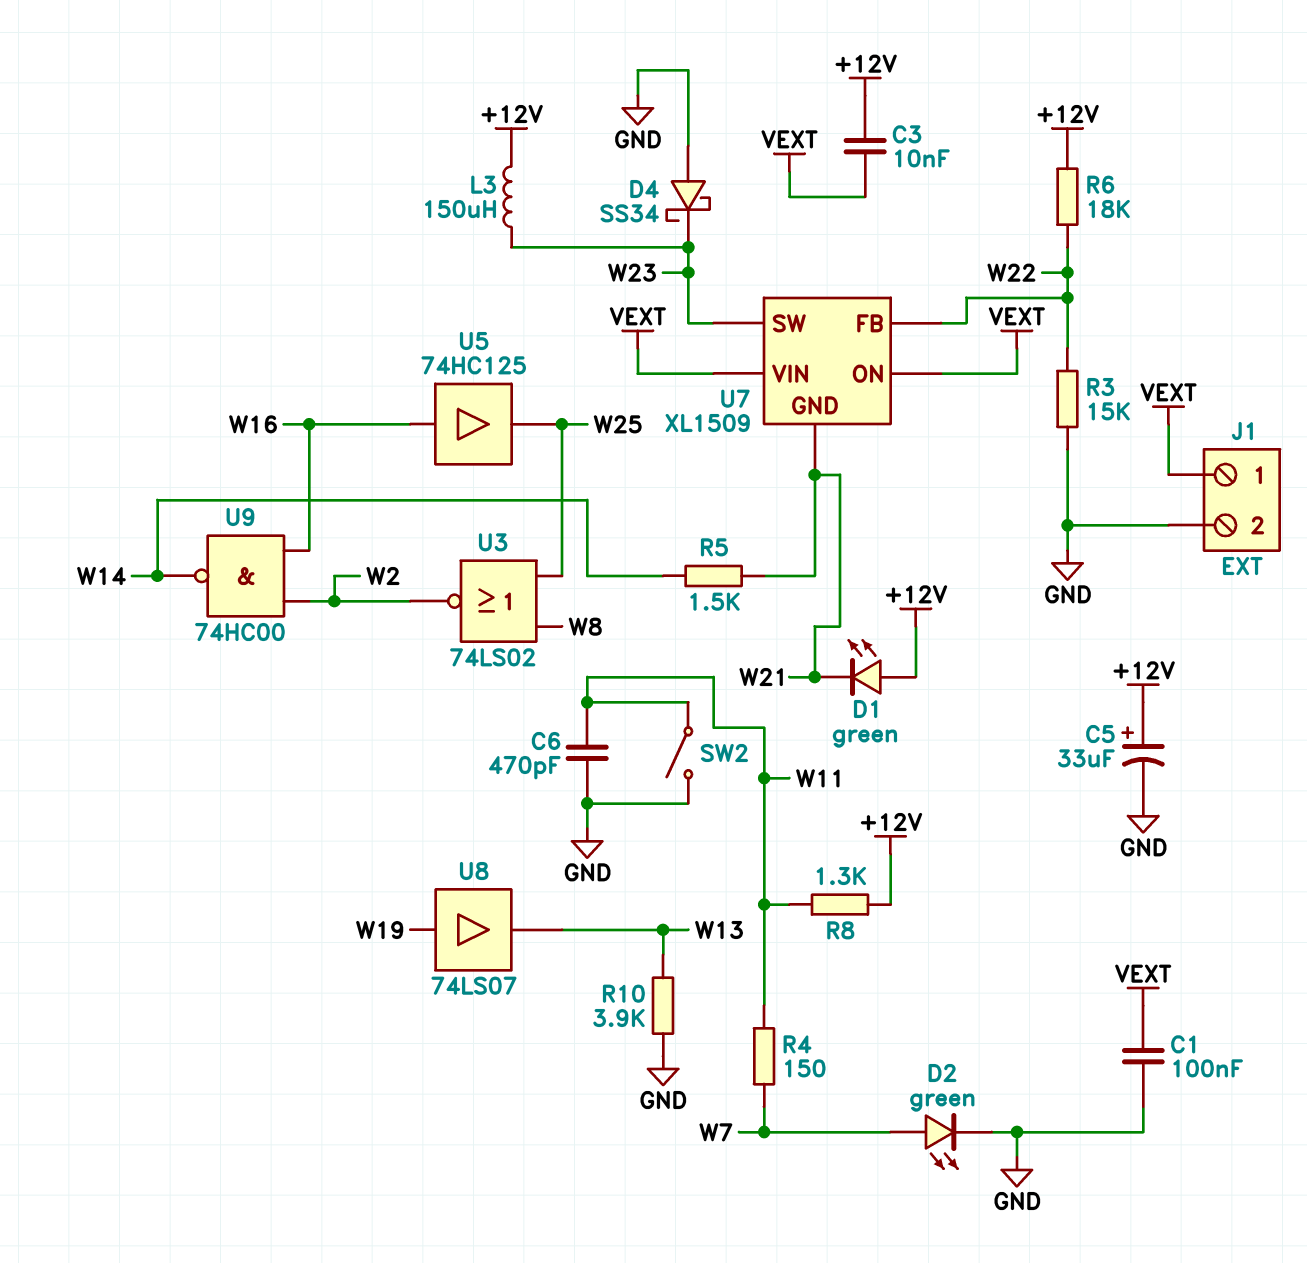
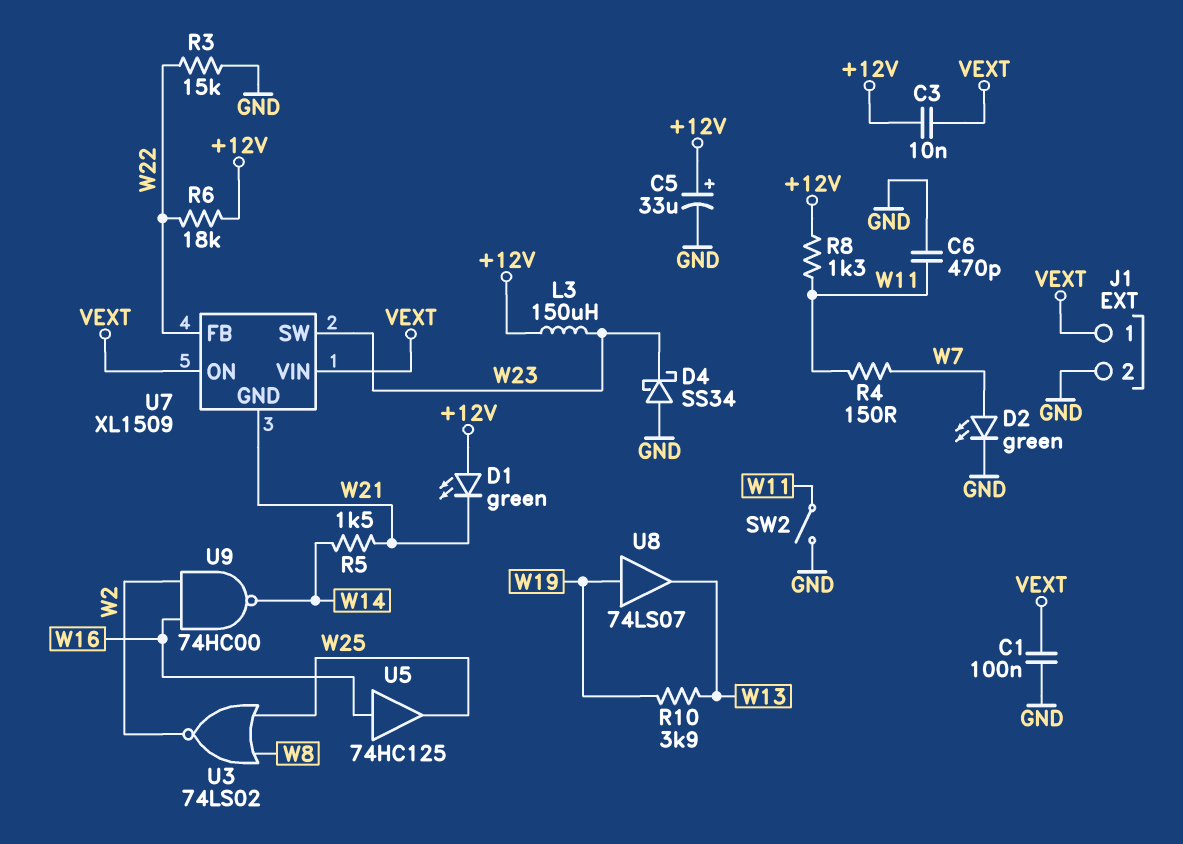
R10: 3.9k (GND, W13) -> 3.9k (W13, W19)

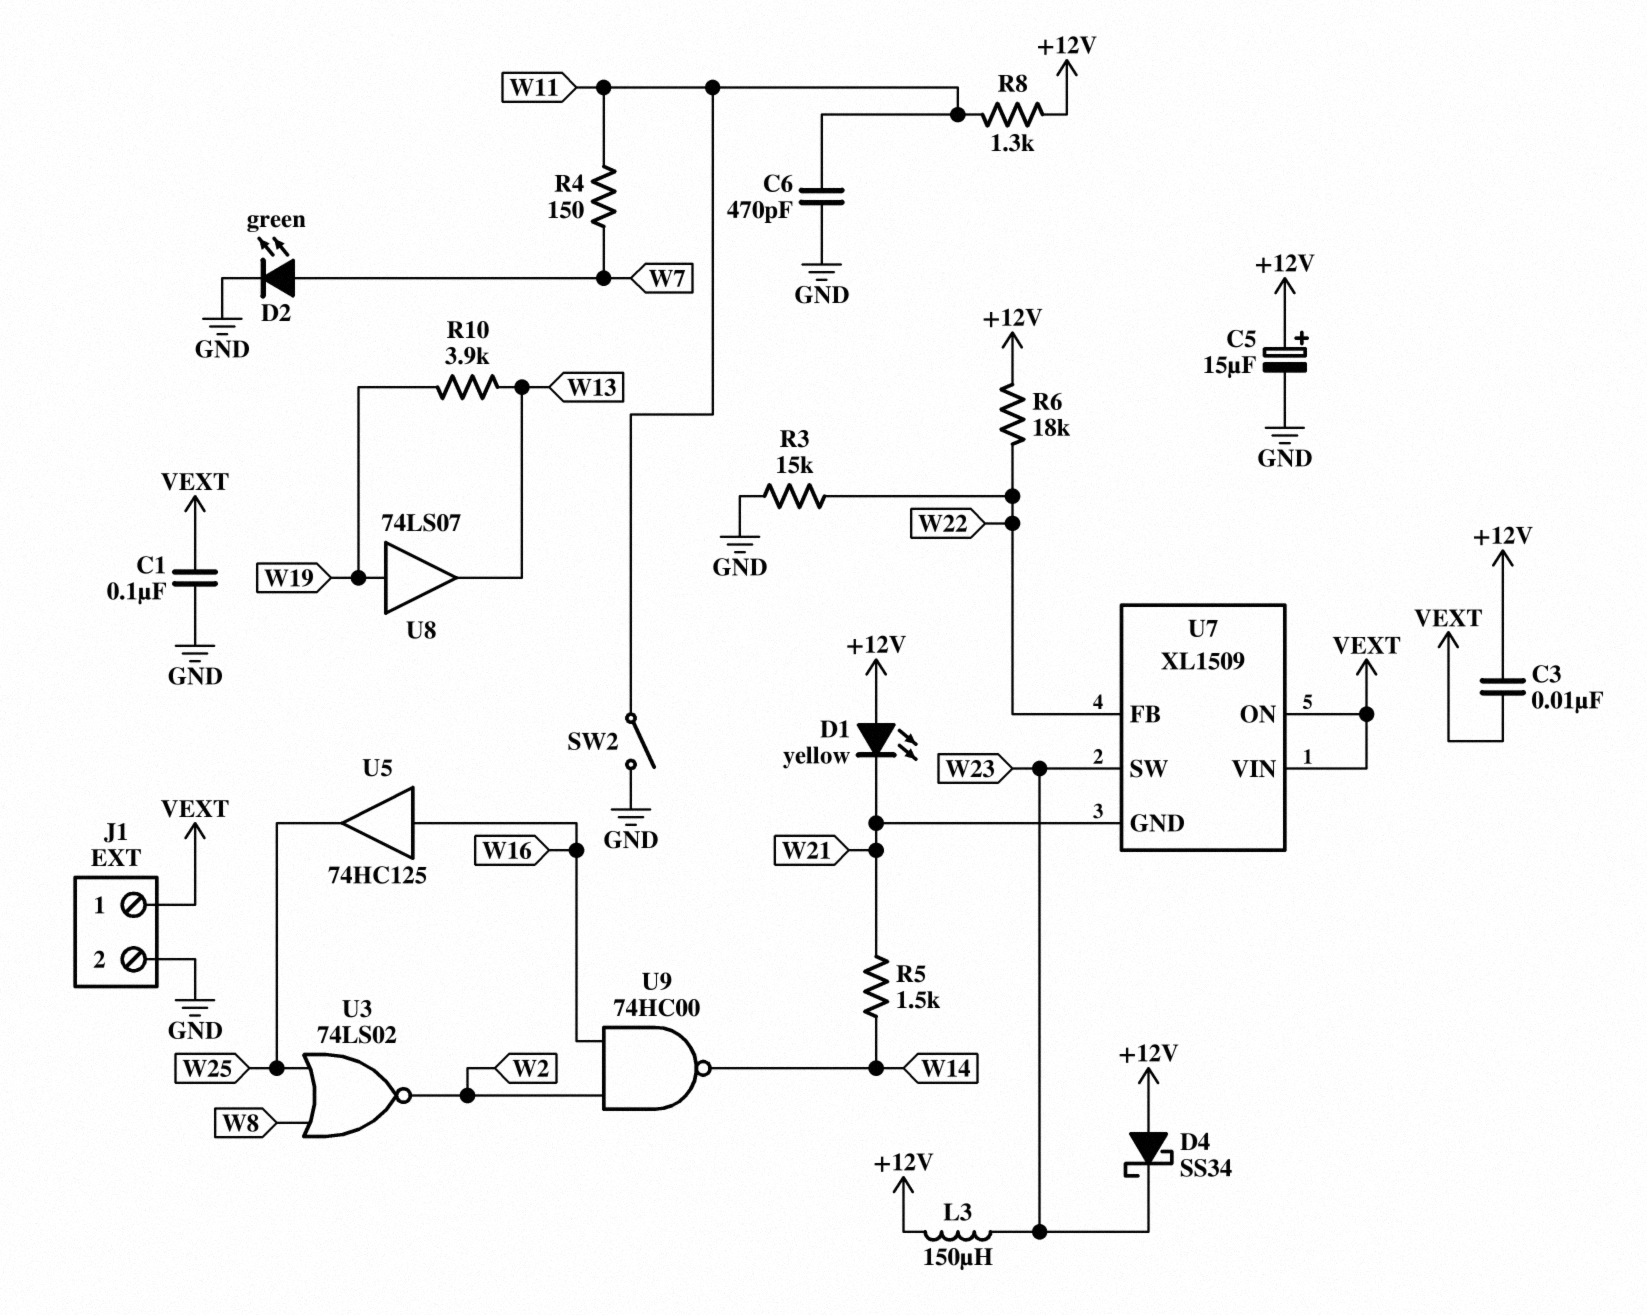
C5: 33uF (plus +12V, minus GND) -> 15uF (plus +12V, minus GND)
D1: LED green (A +12V, K W21) -> LED yellow (A +12V, K W21)
D4: schottky SS34 (A GND, K W23) -> schottky SS34 (A +12V, K W23)

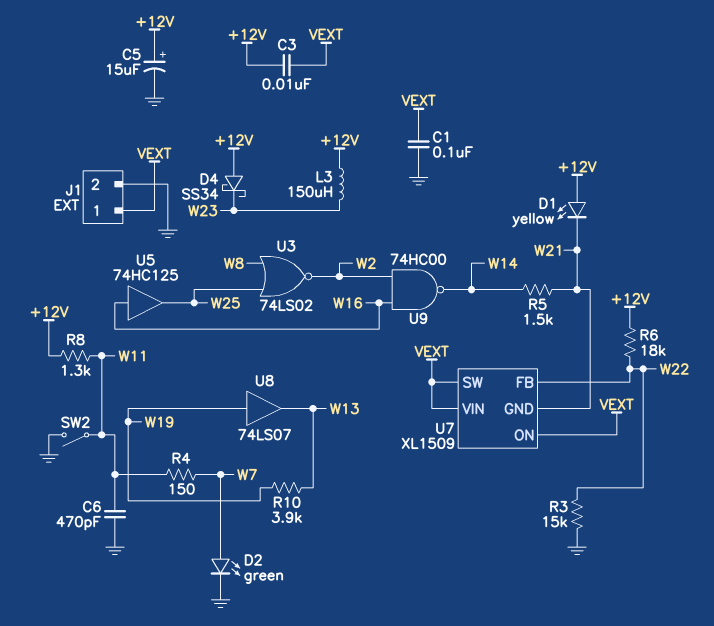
U7 pin SW: W23 -> VEXT

